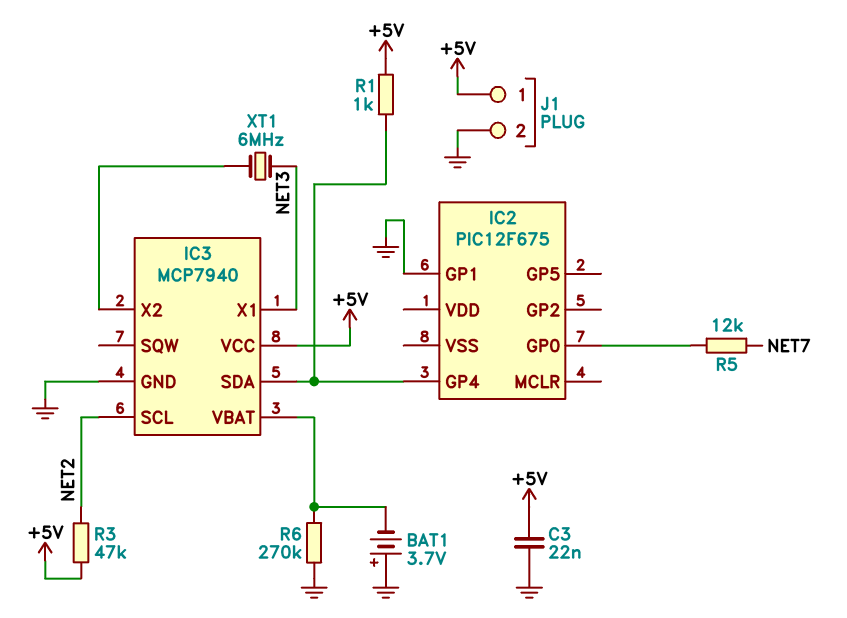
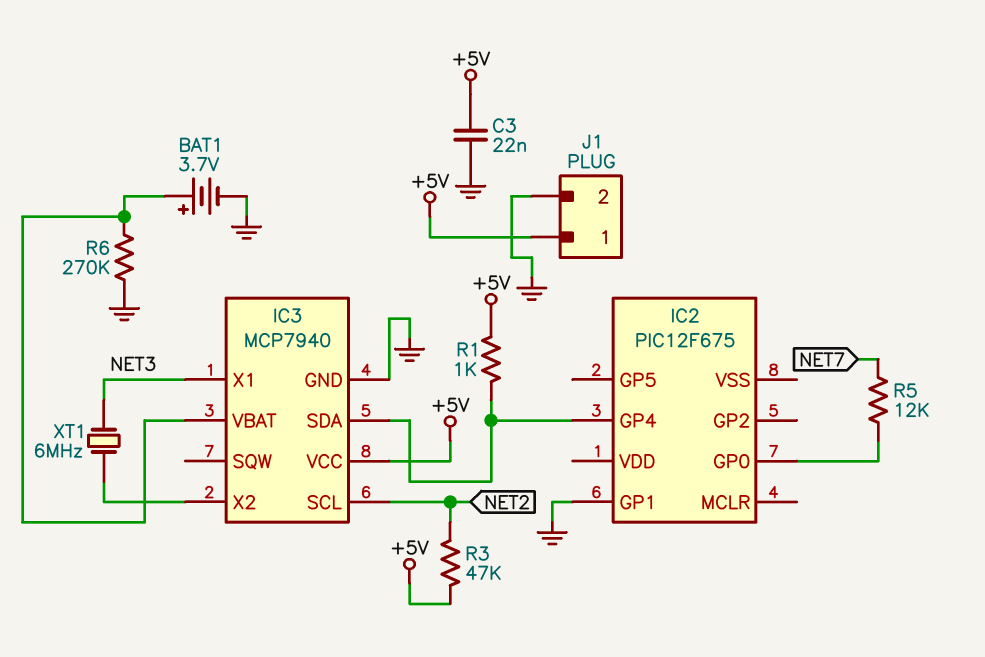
BAT1: 3.7V (plus GND, minus IC3/VBAT) -> 3.7V (plus IC3/VBAT, minus GND)

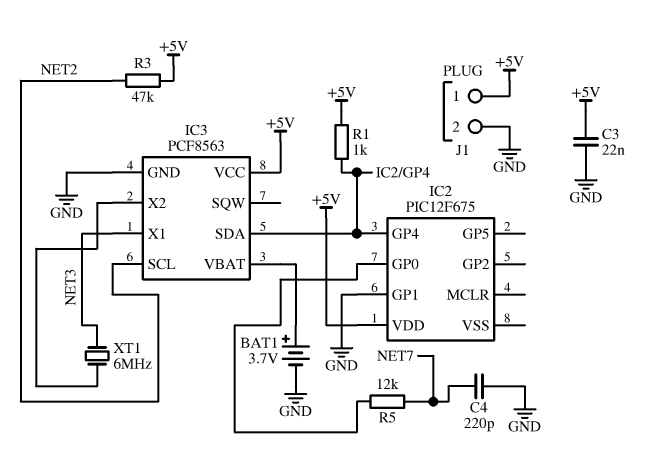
C4: none -> 220pF (GND, NET7)
IC2 pin VDD: none -> +5V
IC3: MCP7940 -> PCF8563
R6: 270k (GND, IC3/VBAT) -> none

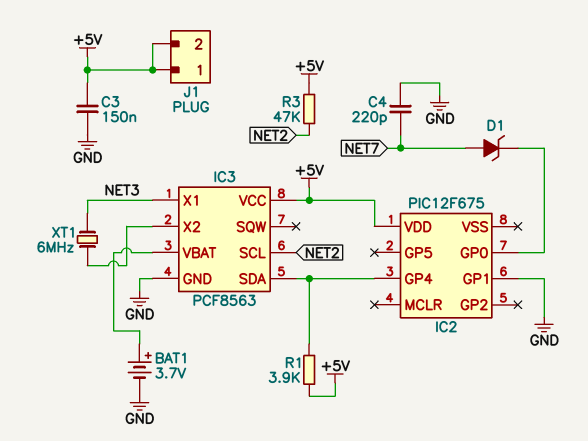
C3: 22nF (+5V, GND) -> 150nF (+5V, GND)
D1: none -> zener (A NET7, K IC2/GP0)
J1 pin 2: GND -> +5V
R1: 1k (+5V, IC2/GP4) -> 3.9k (+5V, IC2/GP4)
R5: 12k (IC2/GP0, NET7) -> none

